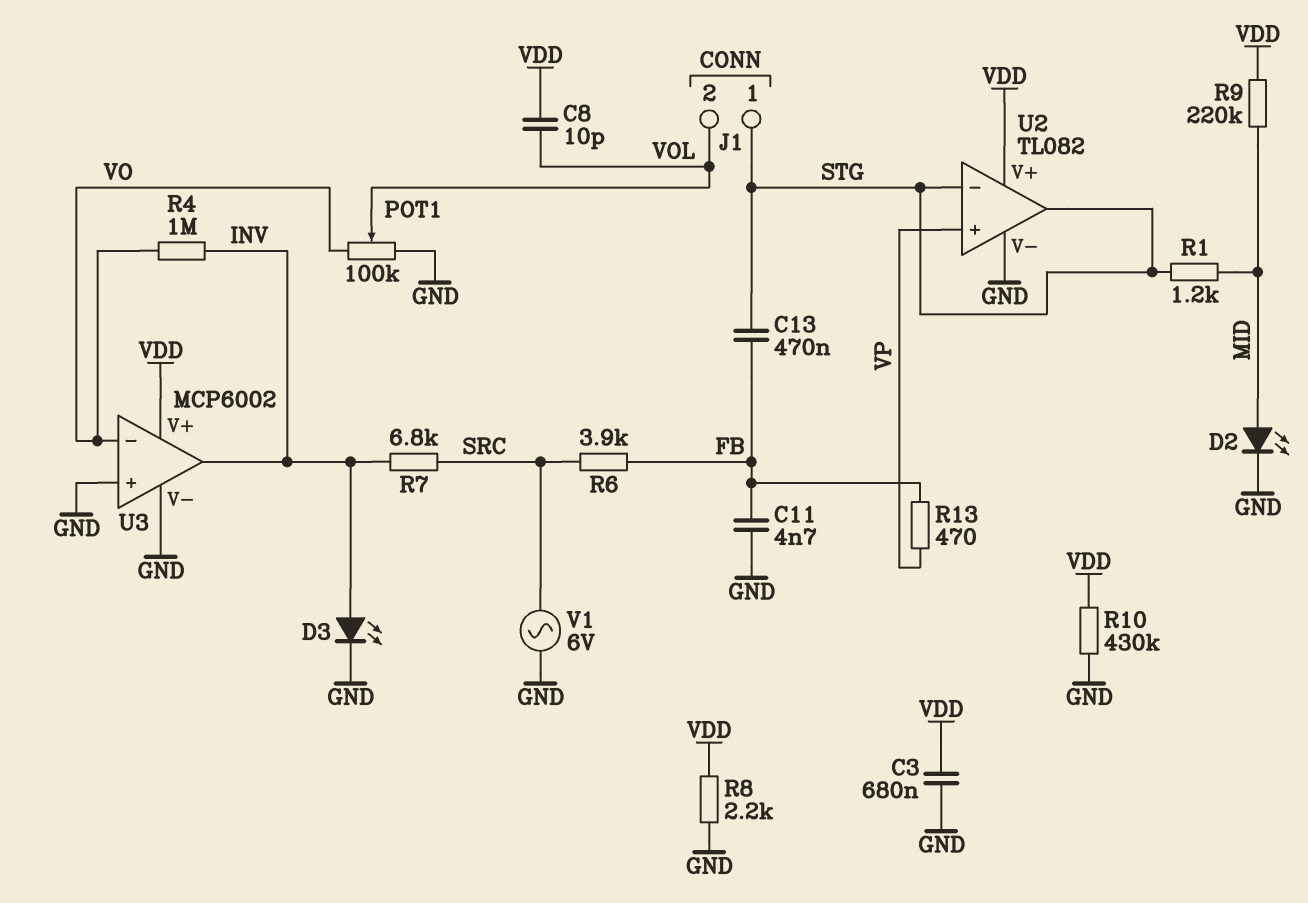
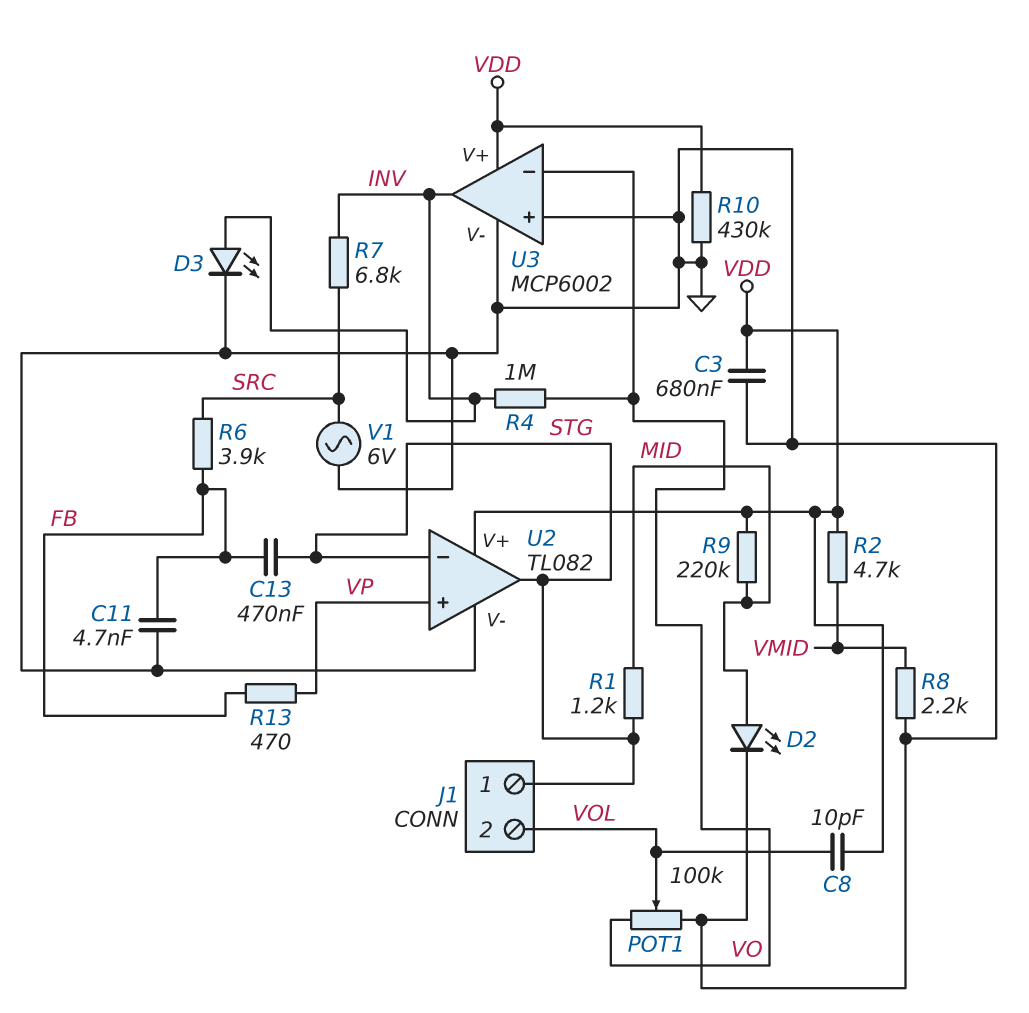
R2: none -> 4.7k (VDD, VMID)
R8: 2.2k (GND, VDD) -> 2.2k (GND, VMID)

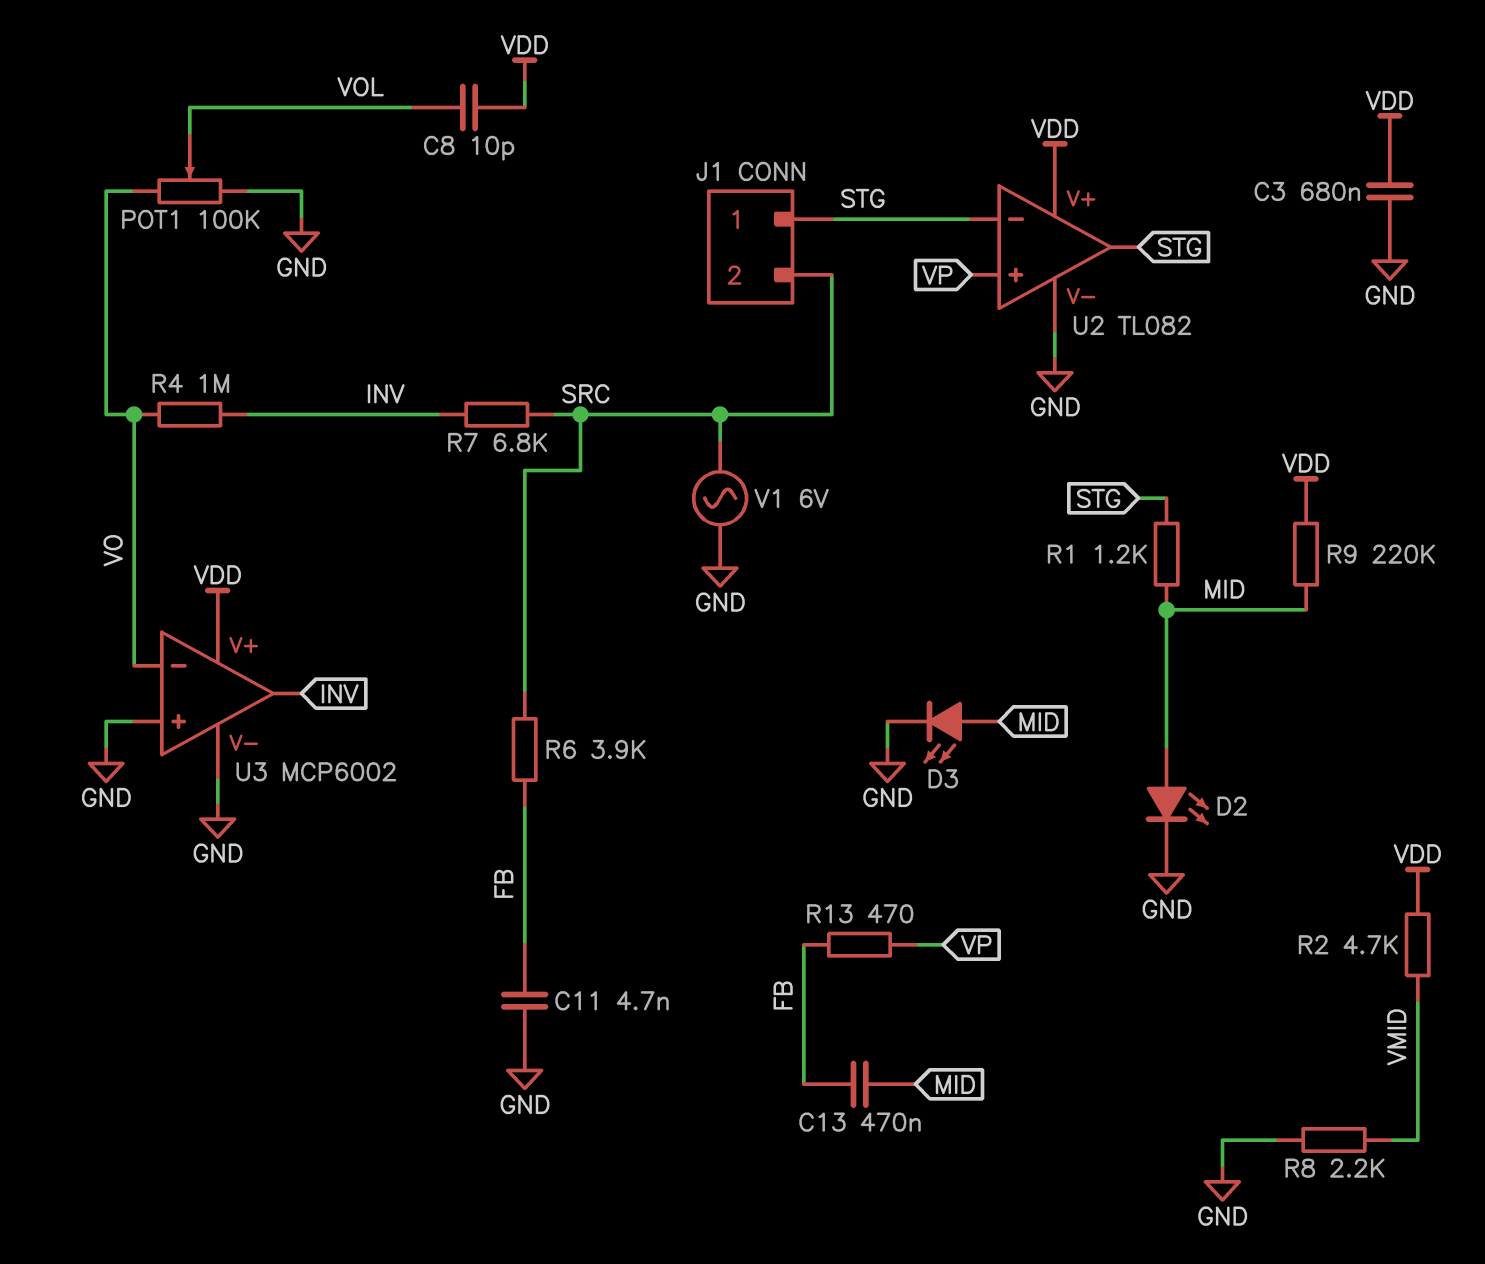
C13: 470nF (FB, STG) -> 470nF (FB, MID)
D3: LED (A INV, K GND) -> LED (A MID, K GND)
J1 pin 2: VOL -> SRC
R10: 430k (GND, VDD) -> none

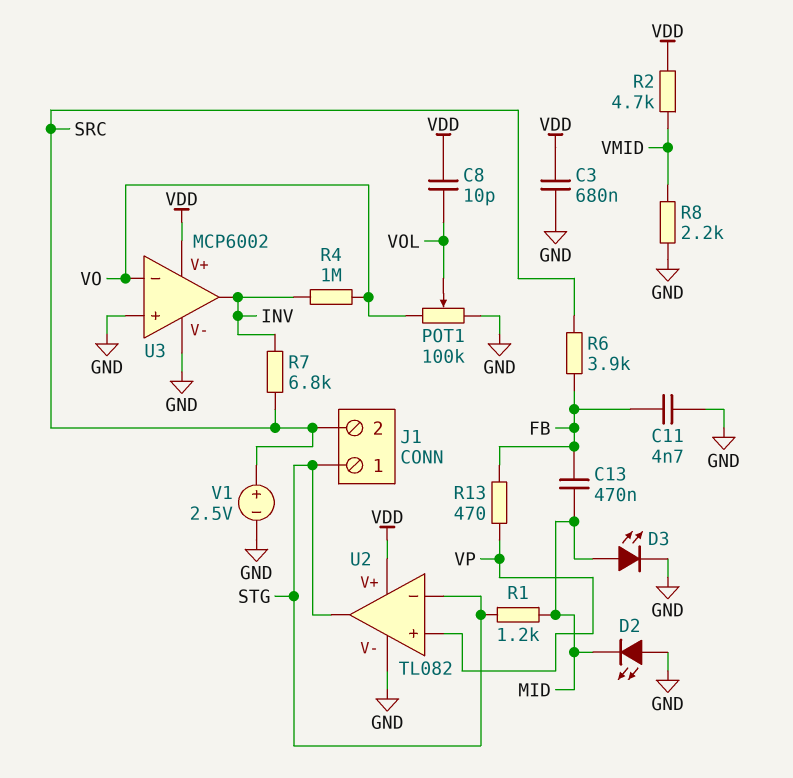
D2: LED (A MID, K GND) -> LED (A GND, K MID)
R9: 220k (MID, VDD) -> none
V1: AC 6V (GND, SRC) -> 2.5V (plus SRC, minus GND)

